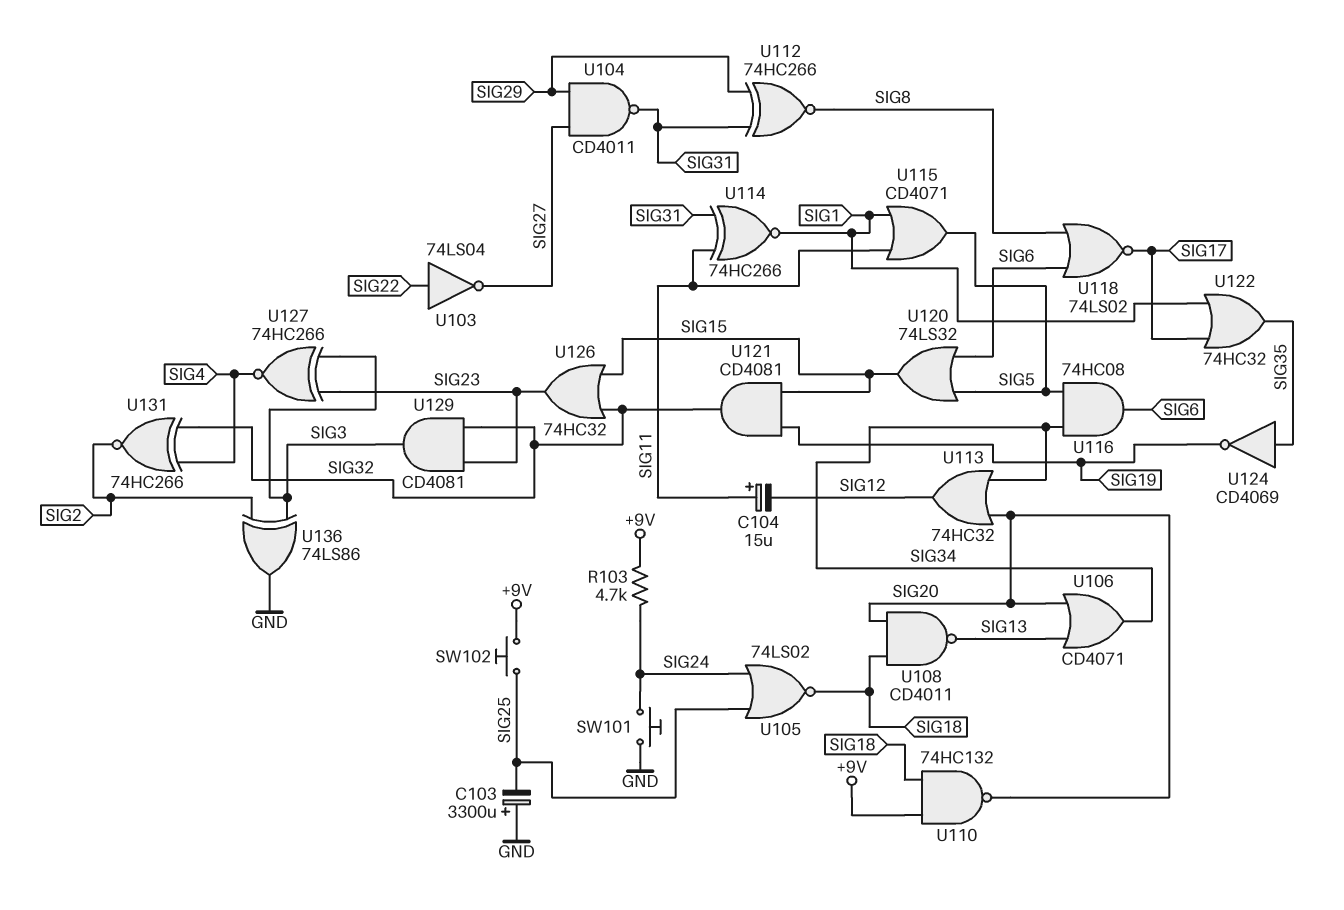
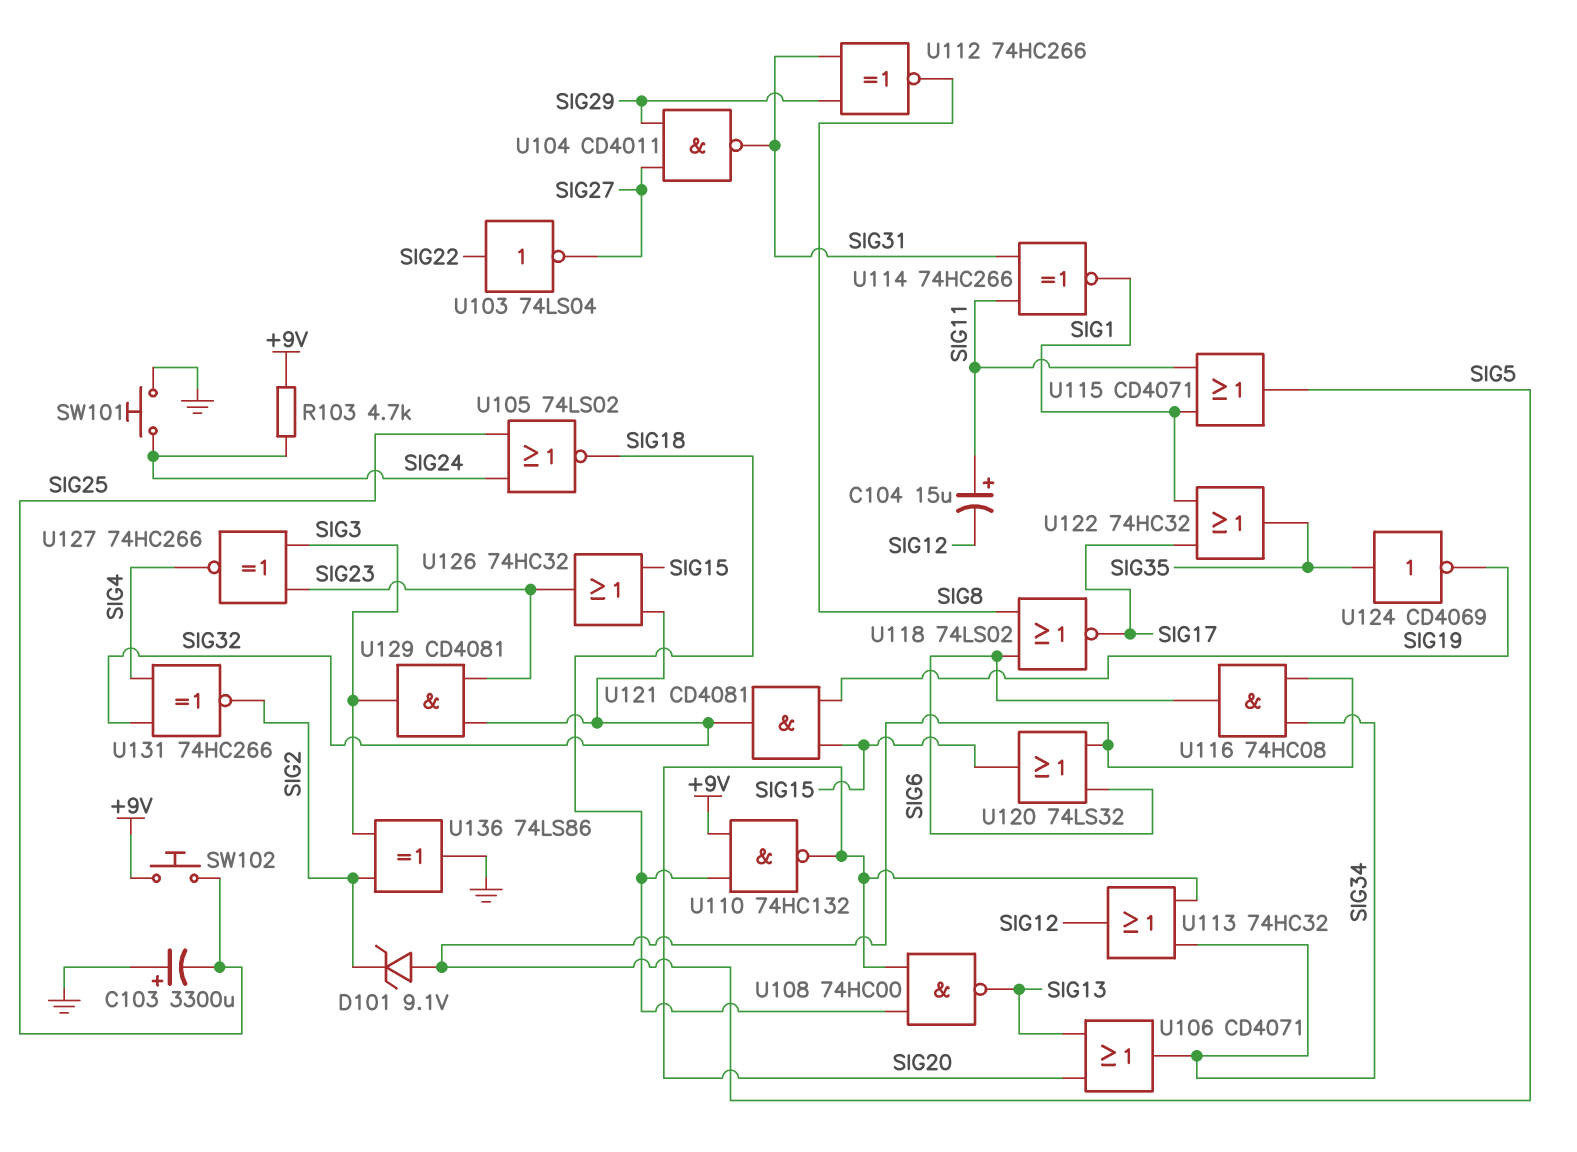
D101: none -> zener 9.1V (A SIG5, K SIG2)
U108: NAND CD4011 (in SIG18, in SIG20, out SIG13) -> NAND 74HC00 (in SIG18, in SIG20, out SIG13)

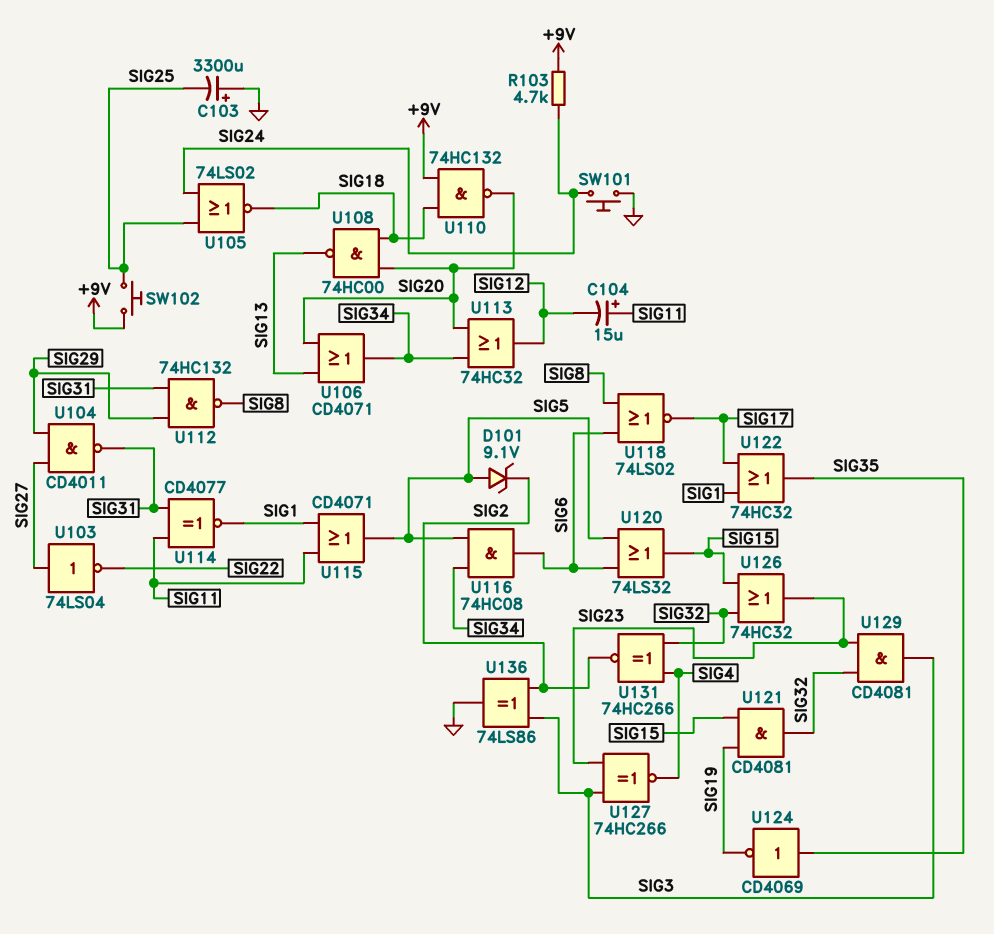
U103: NOT 74LS04 (in SIG22, out SIG27) -> NOT 74LS04 (in SIG27, out SIG22)
U112: XNOR 74HC266 (in SIG29, in SIG31, out SIG8) -> NAND 74HC132 (in SIG29, in SIG31, out SIG8)
U114: XNOR 74HC266 (in SIG11, in SIG31, out SIG1) -> XNOR CD4077 (in SIG11, in SIG31, out SIG1)

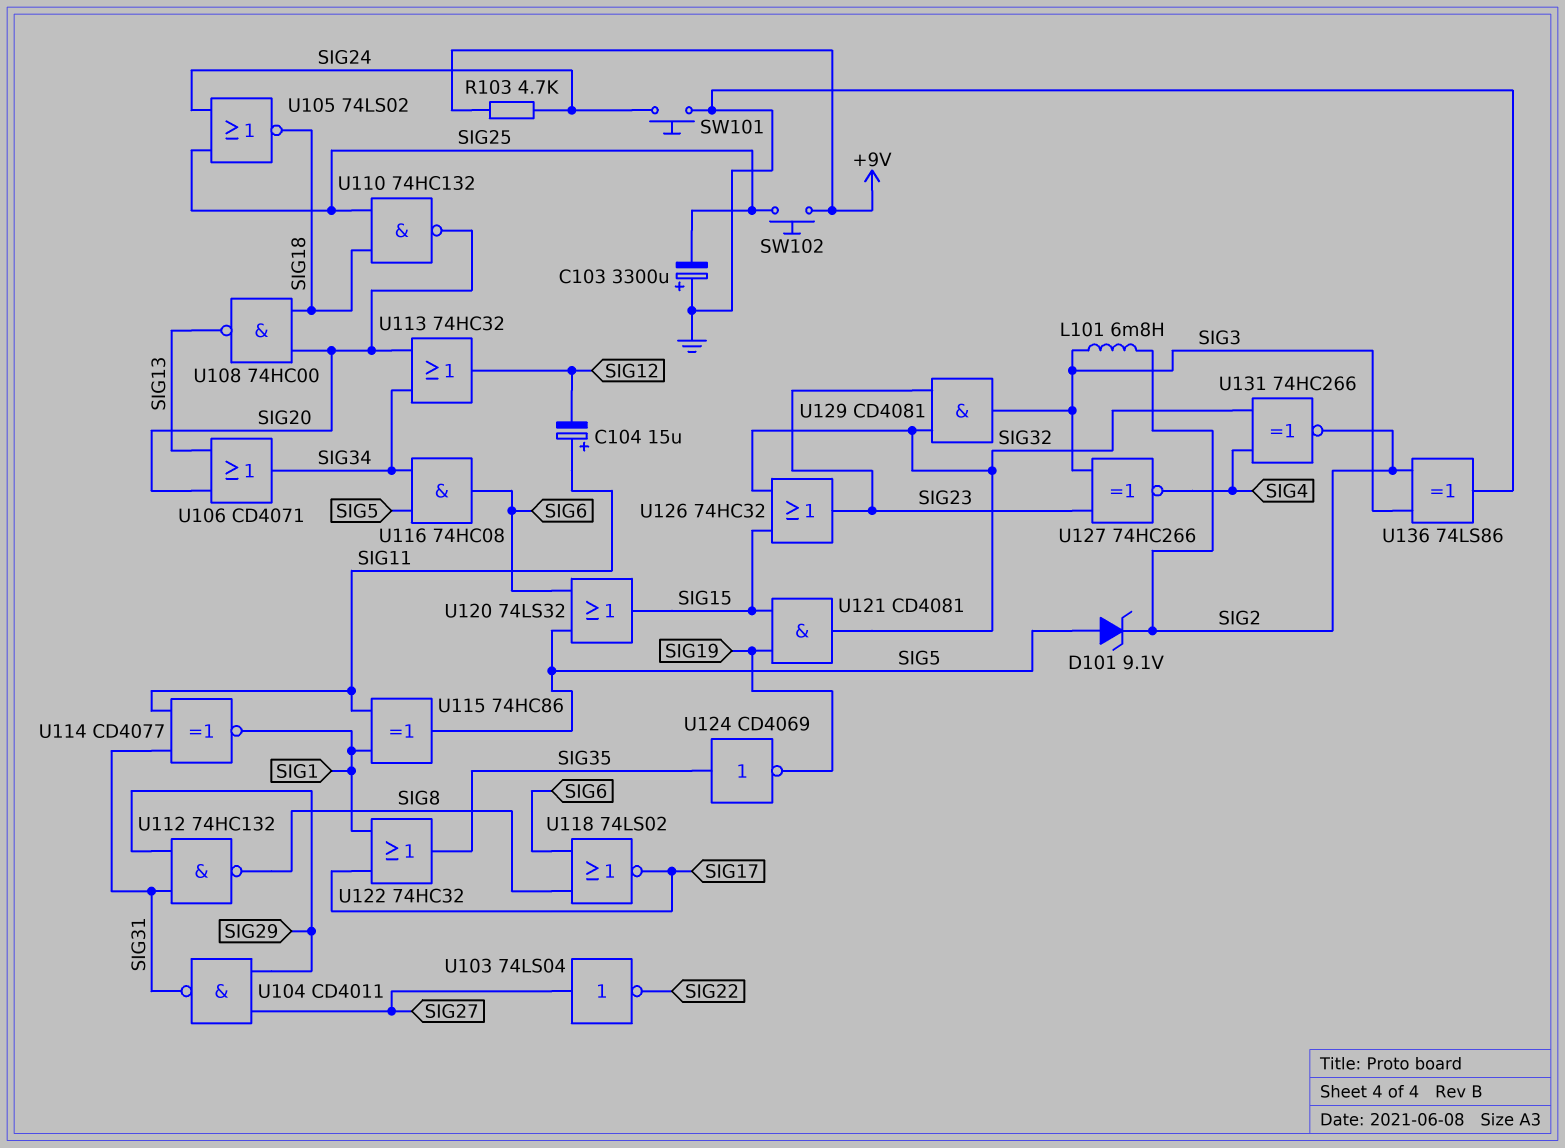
L101: none -> 6.8mH (SIG2, SIG3)
U110: NAND 74HC132 (in +9V, in SIG18, out SIG20) -> NAND 74HC132 (in SIG18, in SIG25, out SIG20)
U115: OR CD4071 (in SIG1, in SIG11, out SIG5) -> XOR 74HC86 (in SIG1, in SIG11, out SIG5)

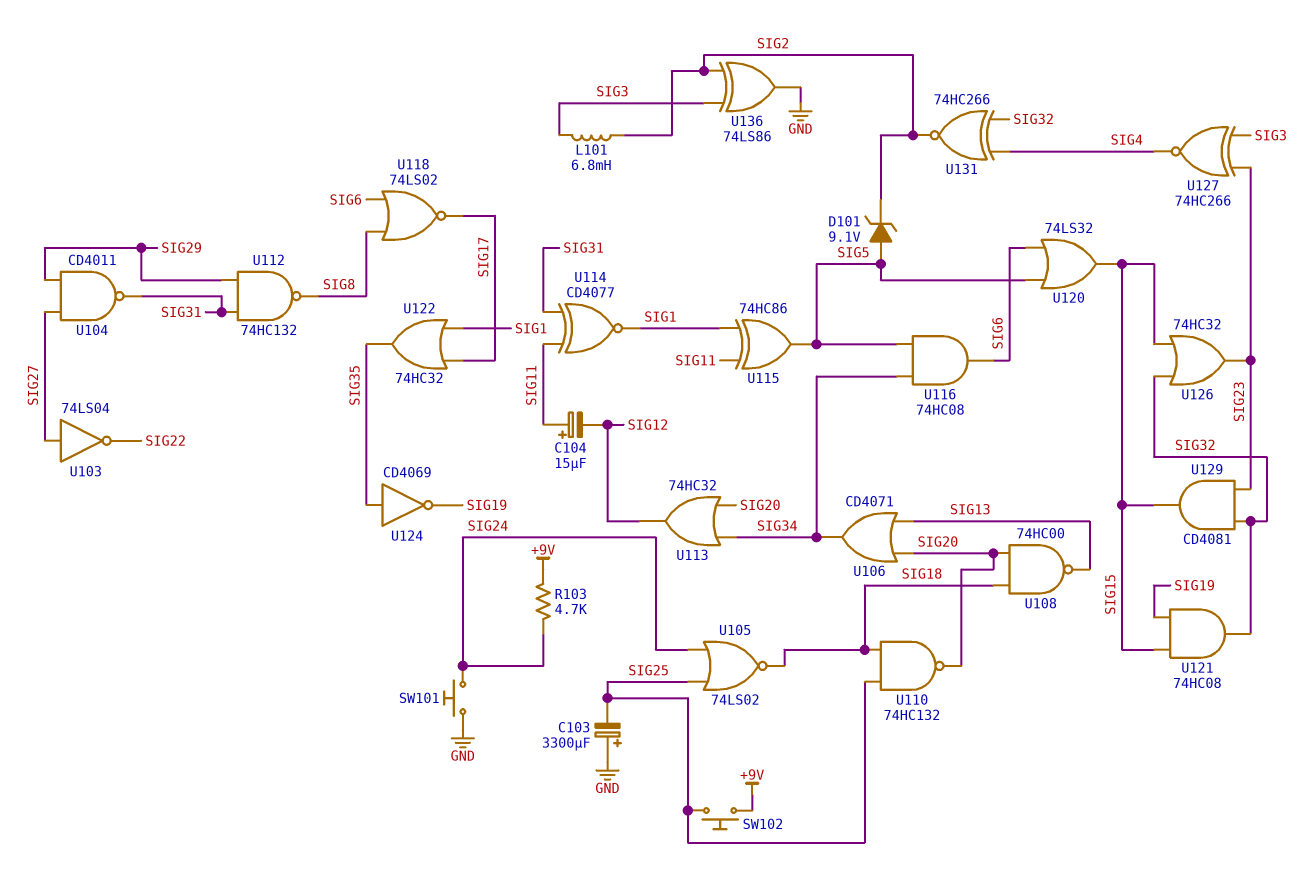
U121: AND CD4081 (in SIG15, in SIG19, out SIG32) -> AND 74HC08 (in SIG15, in SIG19, out SIG32)
U129: AND CD4081 (in SIG23, in SIG32, out SIG3) -> AND CD4081 (in SIG23, in SIG32, out SIG15)

